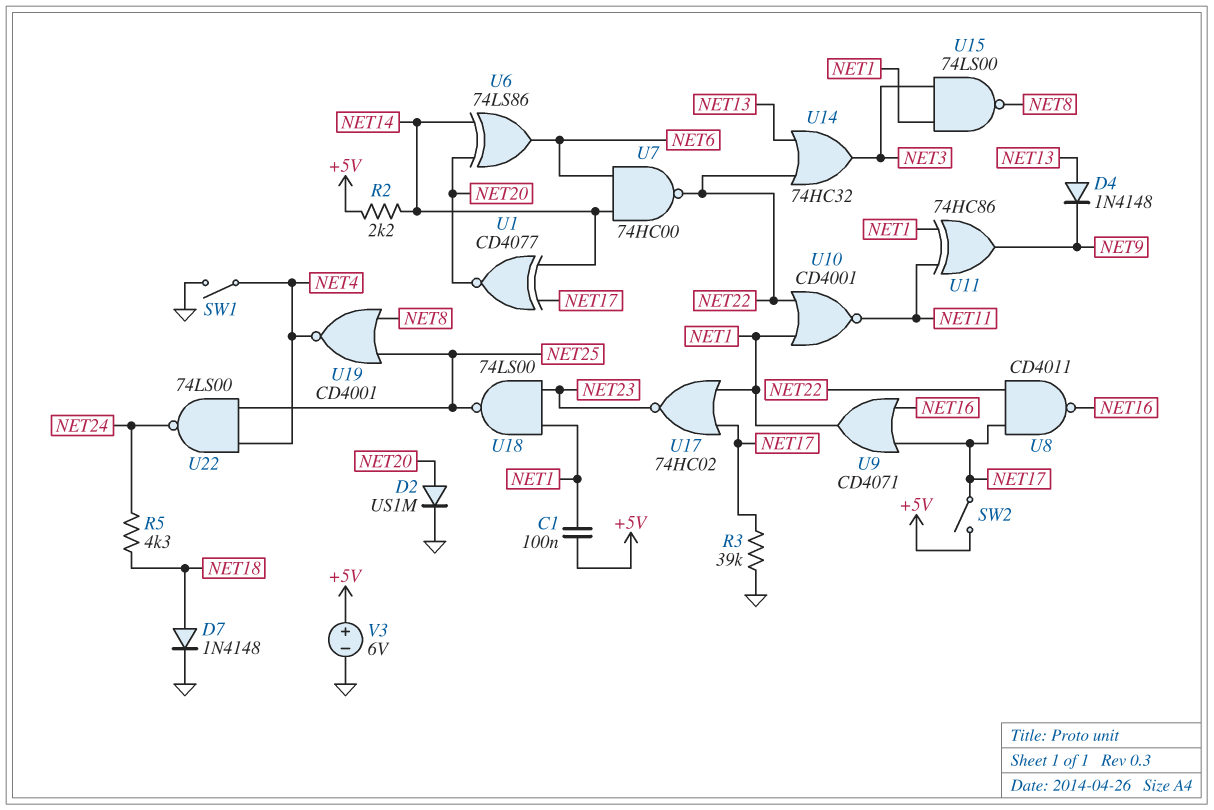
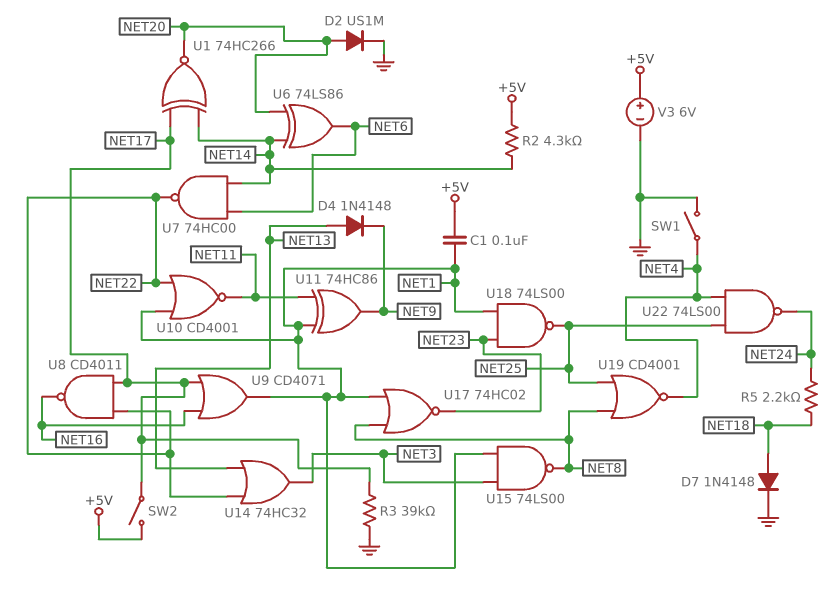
R2: 2.2k (+5V, NET14) -> 4.3k (+5V, NET14)
R5: 4.3k (NET18, NET24) -> 2.2k (NET18, NET24)
U1: XNOR CD4077 (in NET14, in NET17, out NET20) -> XNOR 74HC266 (in NET14, in NET17, out NET20)
U17: NOR 74HC02 (in NET1, in NET17, out NET23) -> NOR 74HC02 (in NET1, in NET8, out NET23)

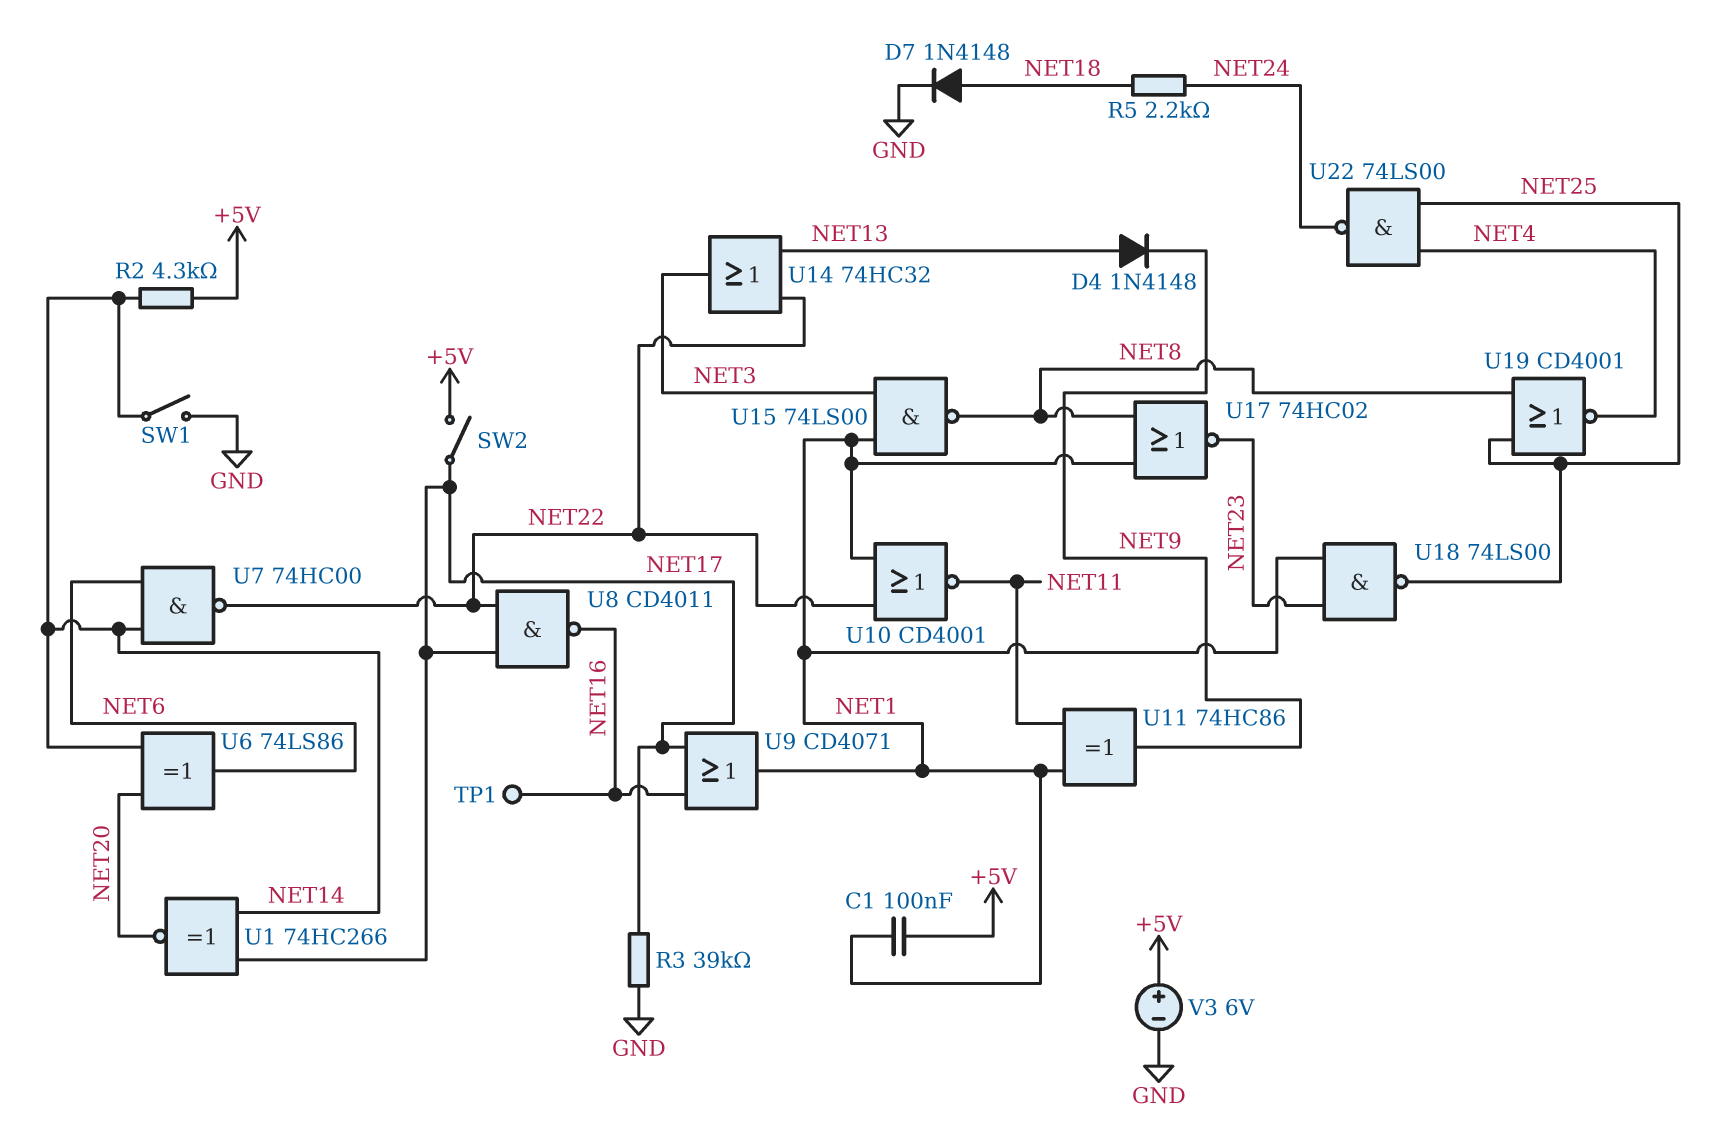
D2: diode US1M (A NET20, K GND) -> none
SW1: switch (GND, NET4) -> switch (GND, NET14)
TP1: none -> test point (NET16)

